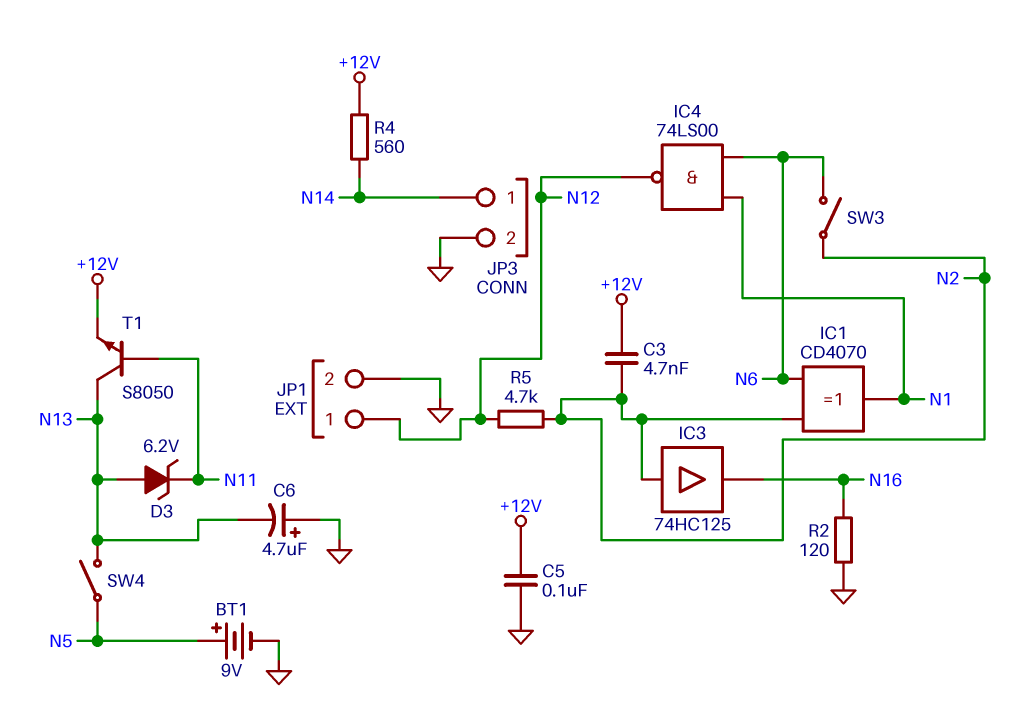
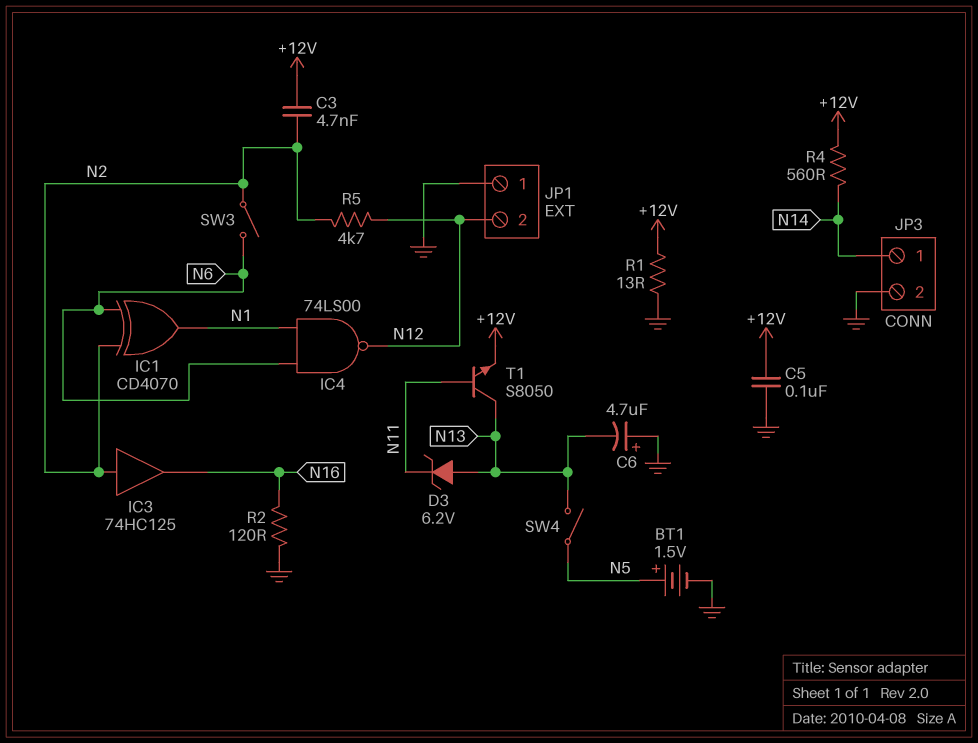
BT1: 9V (plus N5, minus GND) -> 1.5V (plus N5, minus GND)
JP1 pin 1: N12 -> GND
JP1 pin 2: GND -> N12
R1: none -> 13 (+12V, GND)

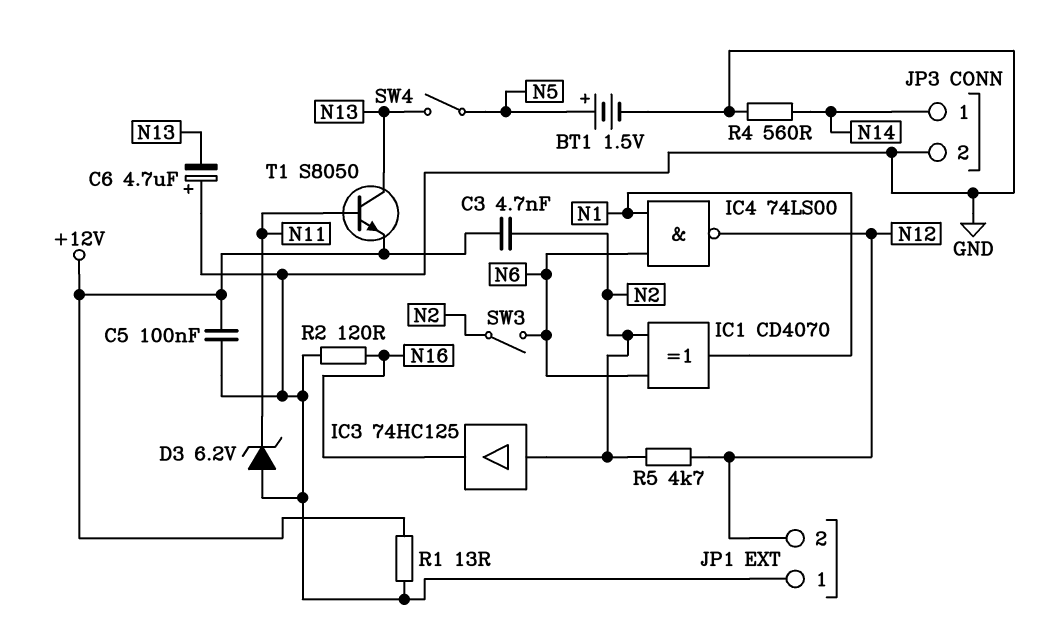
D3: zener 6.2V (A N13, K N11) -> zener 6.2V (A GND, K N11)
R4: 560 (+12V, N14) -> 560 (GND, N14)

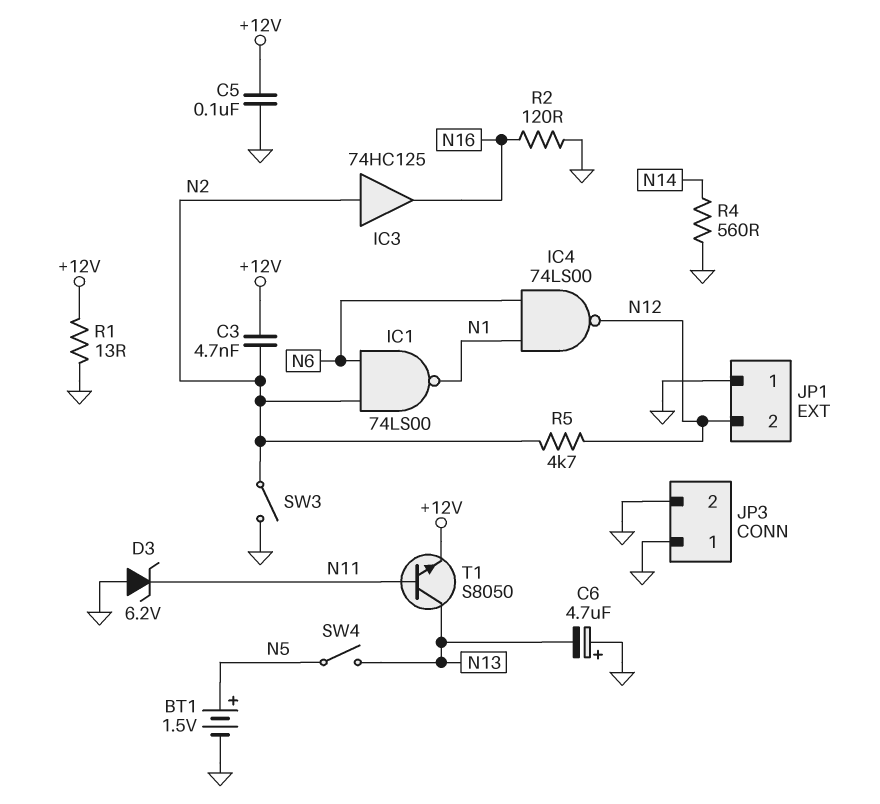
IC1: XOR CD4070 (in N2, in N6, out N1) -> NAND 74LS00 (in N2, in N6, out N1)
JP3 pin 1: N14 -> GND
SW3: switch (N2, N6) -> switch (GND, N2)

